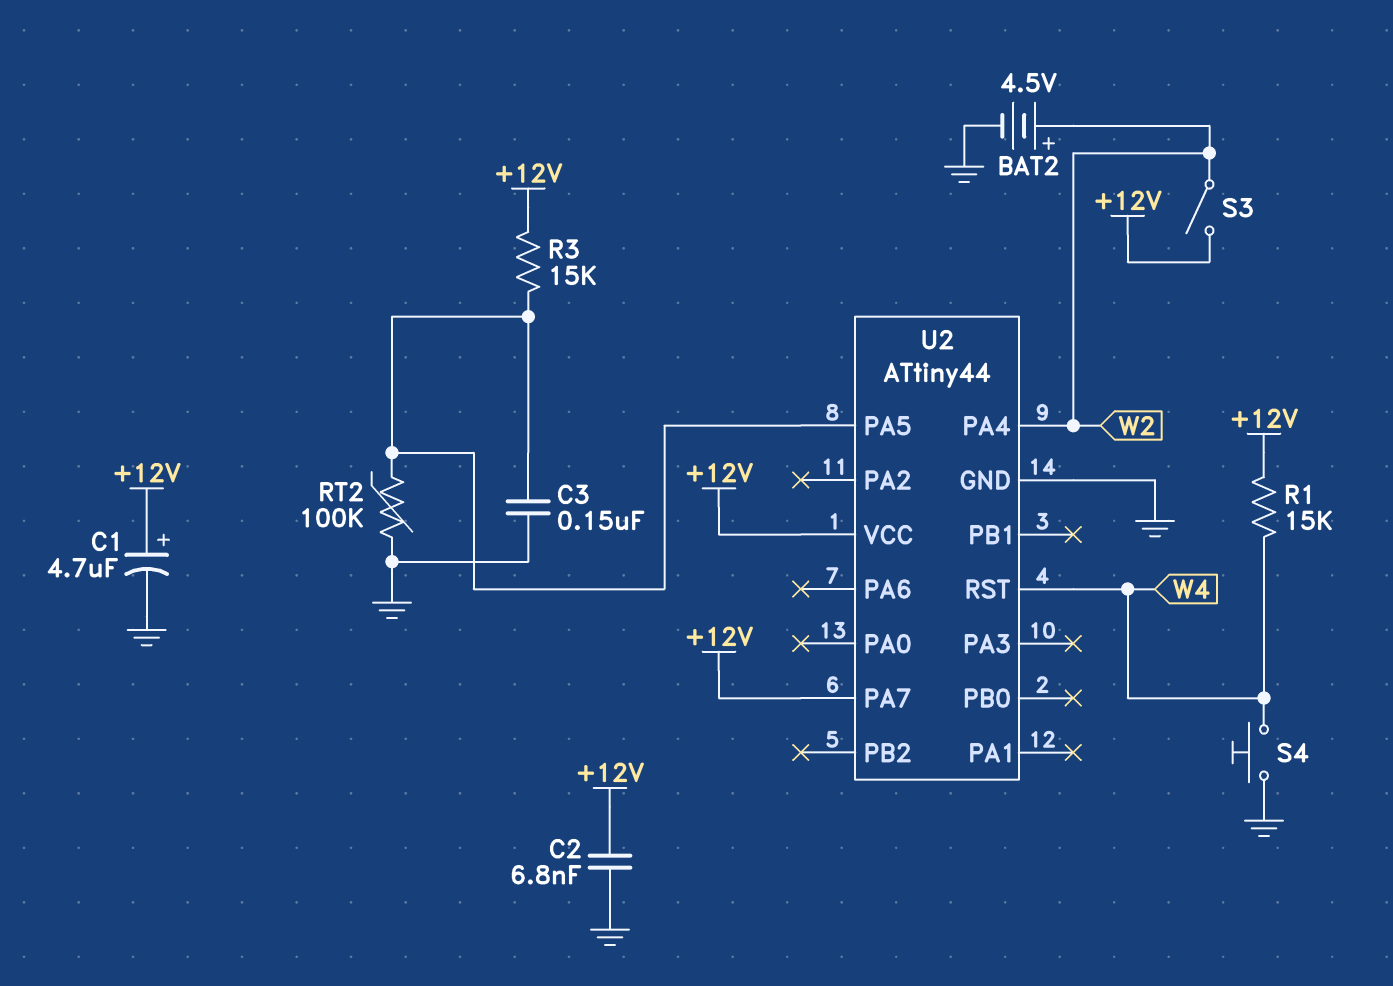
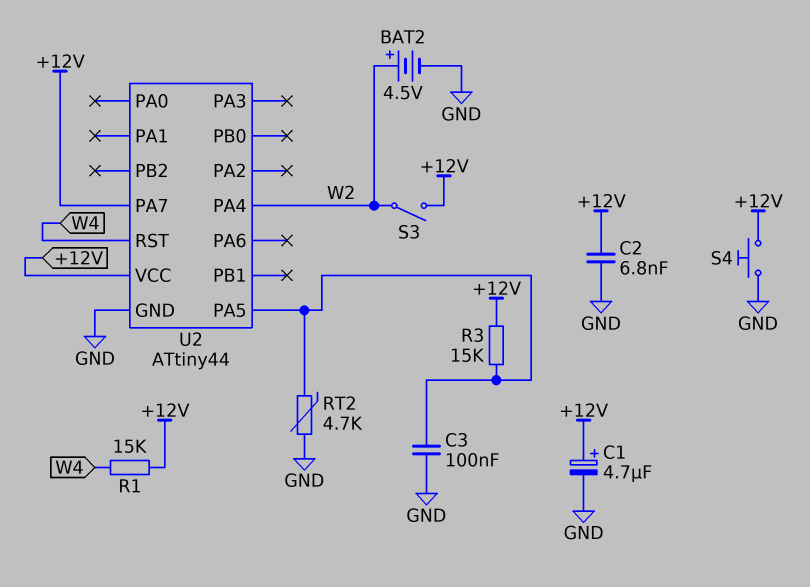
C3: 150nF (GND, U2/PA5) -> 100nF (GND, U2/PA5)
RT2: 100k (GND, U2/PA5) -> 4.7k (GND, U2/PA5)
S4: button (GND, W4) -> button (+12V, GND)

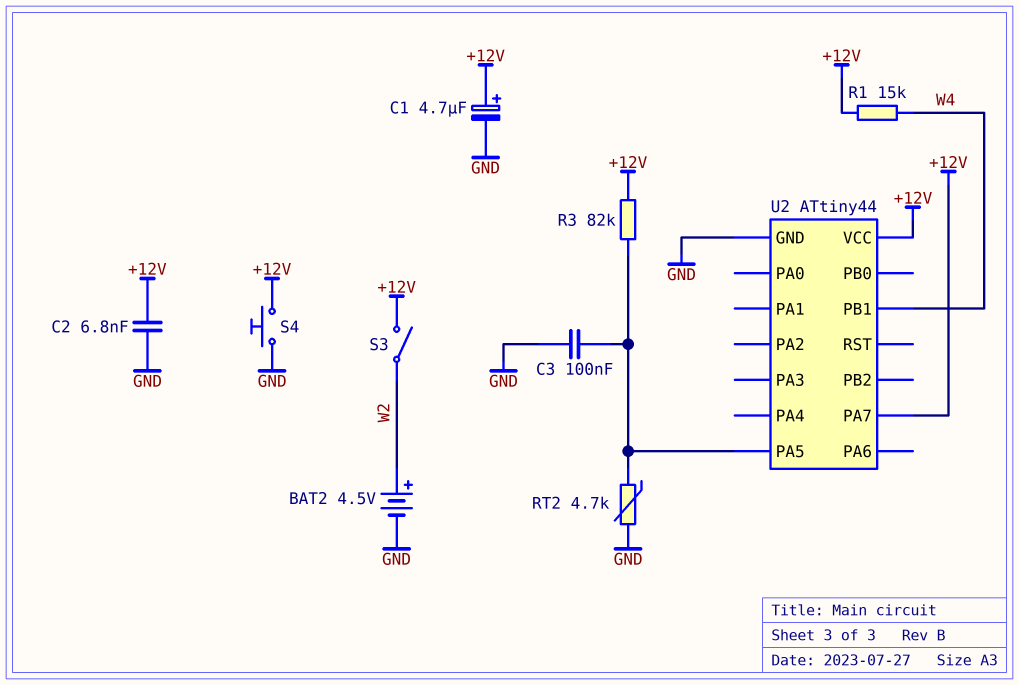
R3: 15k (+12V, U2/PA5) -> 82k (+12V, U2/PA5)
U2 pin PA4: W2 -> none
U2 pin PB1: none -> W4
U2 pin RST: W4 -> none

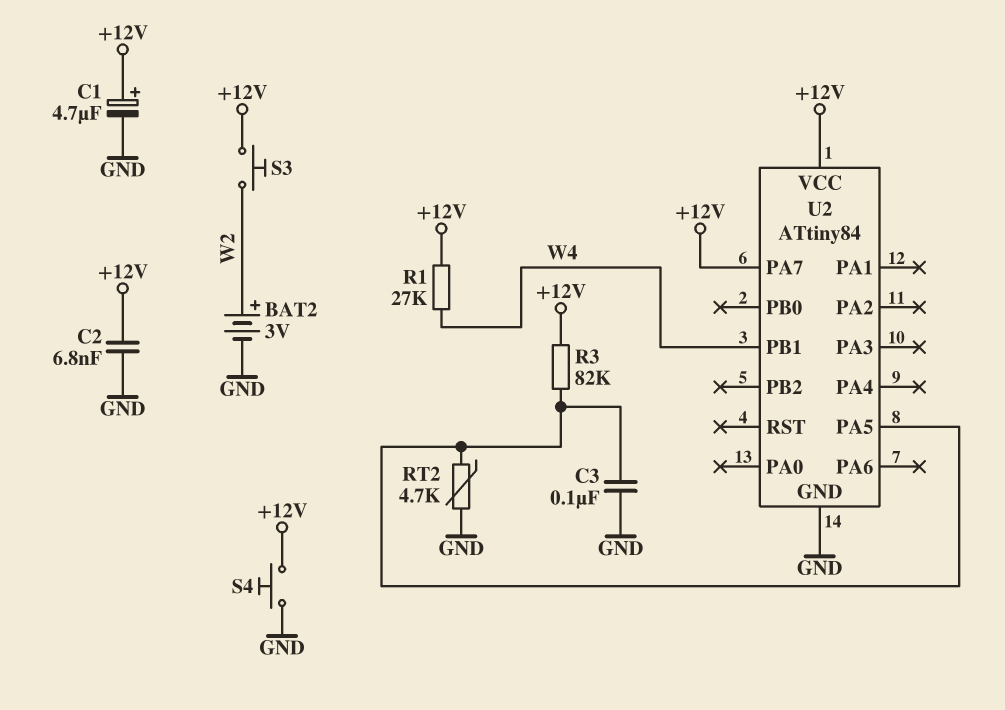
BAT2: 4.5V (plus W2, minus GND) -> 3V (plus W2, minus GND)
R1: 15k (+12V, W4) -> 27k (+12V, W4)
S3: switch (+12V, W2) -> button (+12V, W2)
U2: ATtiny44 -> ATtiny84

